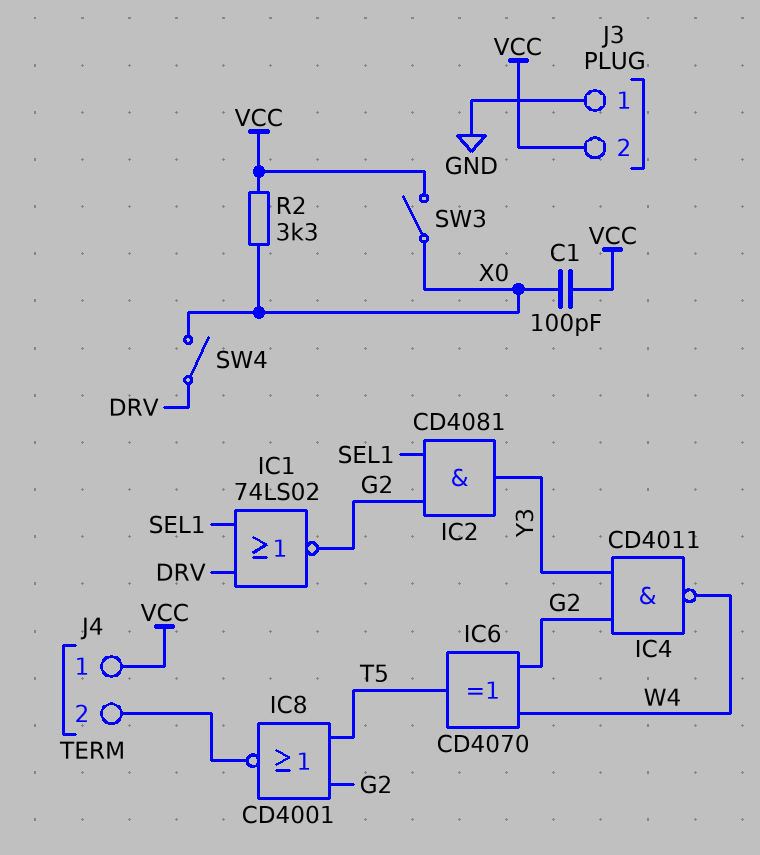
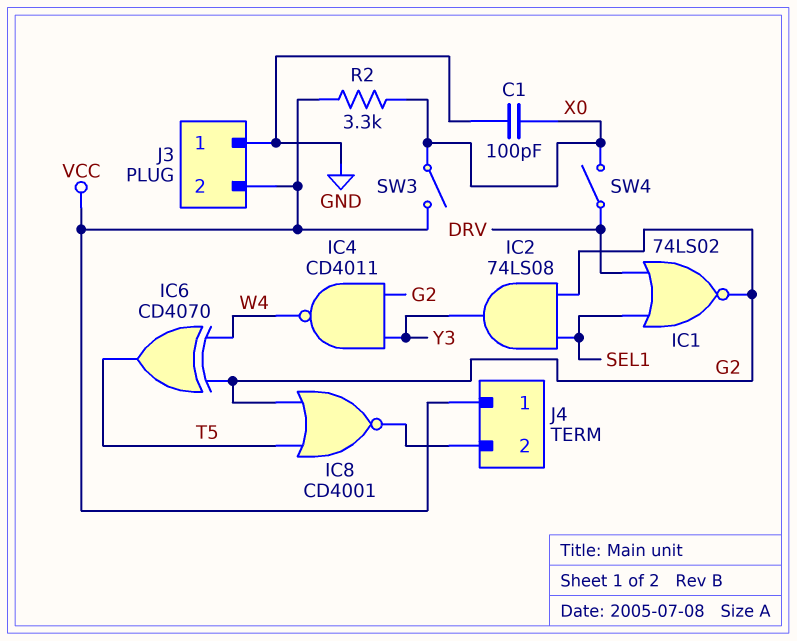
C1: 100pF (VCC, X0) -> 100pF (GND, X0)
IC2: AND CD4081 (in G2, in SEL1, out Y3) -> AND 74LS08 (in G2, in SEL1, out Y3)

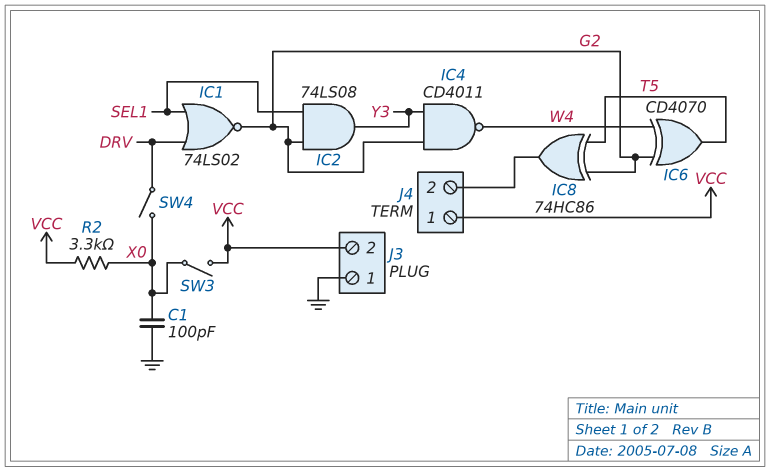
IC8: NOR CD4001 (in G2, in T5, out J4/2) -> XOR 74HC86 (in G2, in T5, out J4/2)

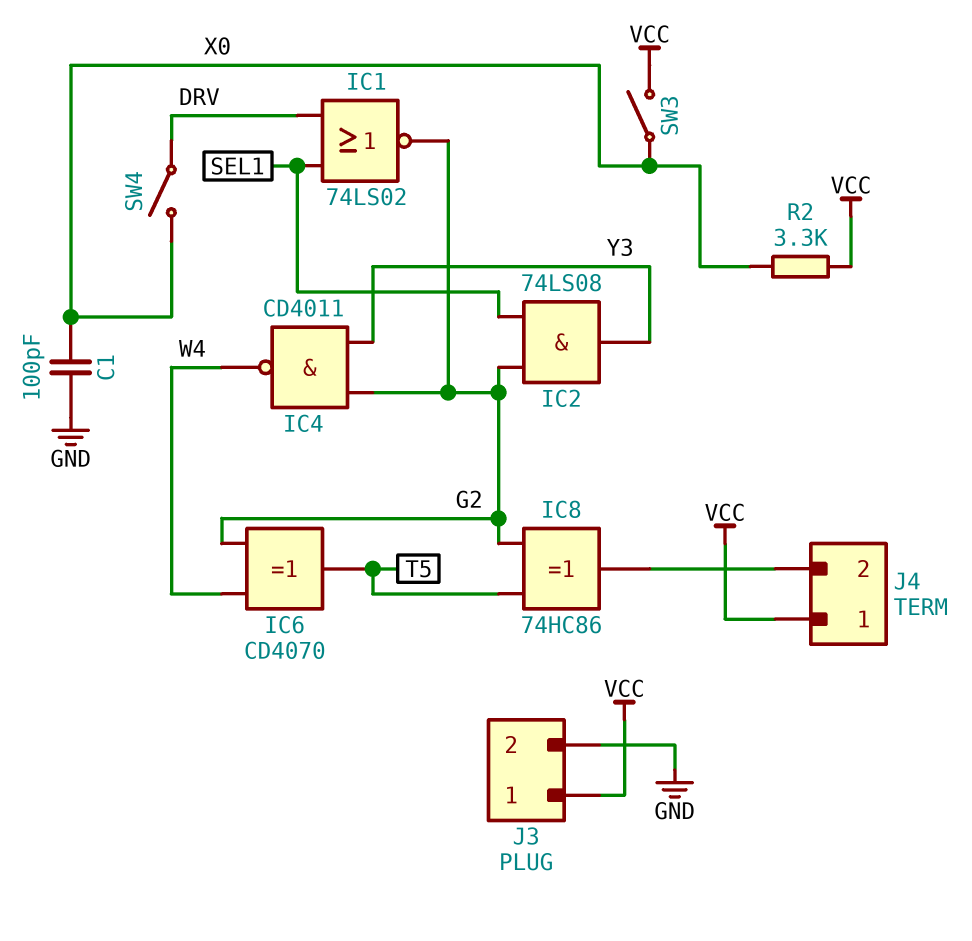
J3 pin 1: GND -> VCC
J3 pin 2: VCC -> GND

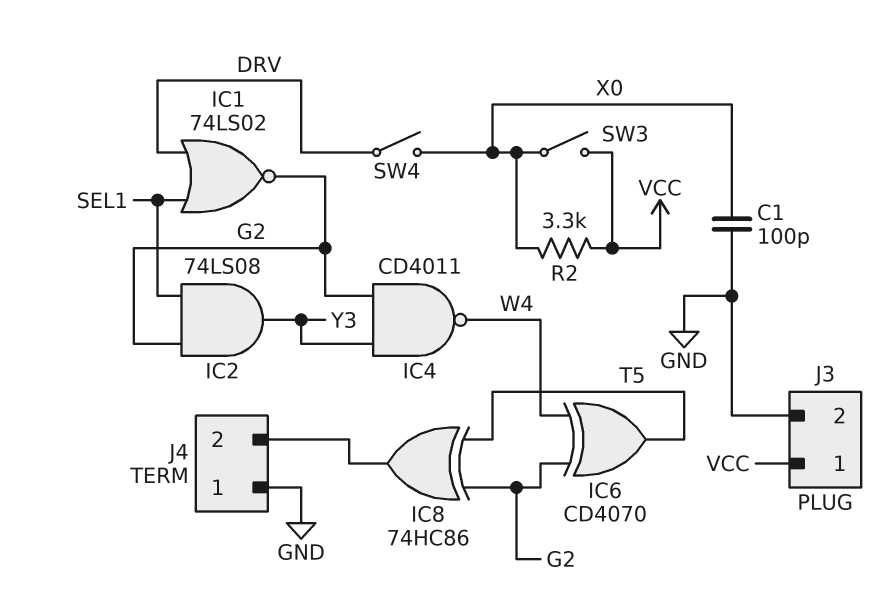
J4 pin 1: VCC -> GND

